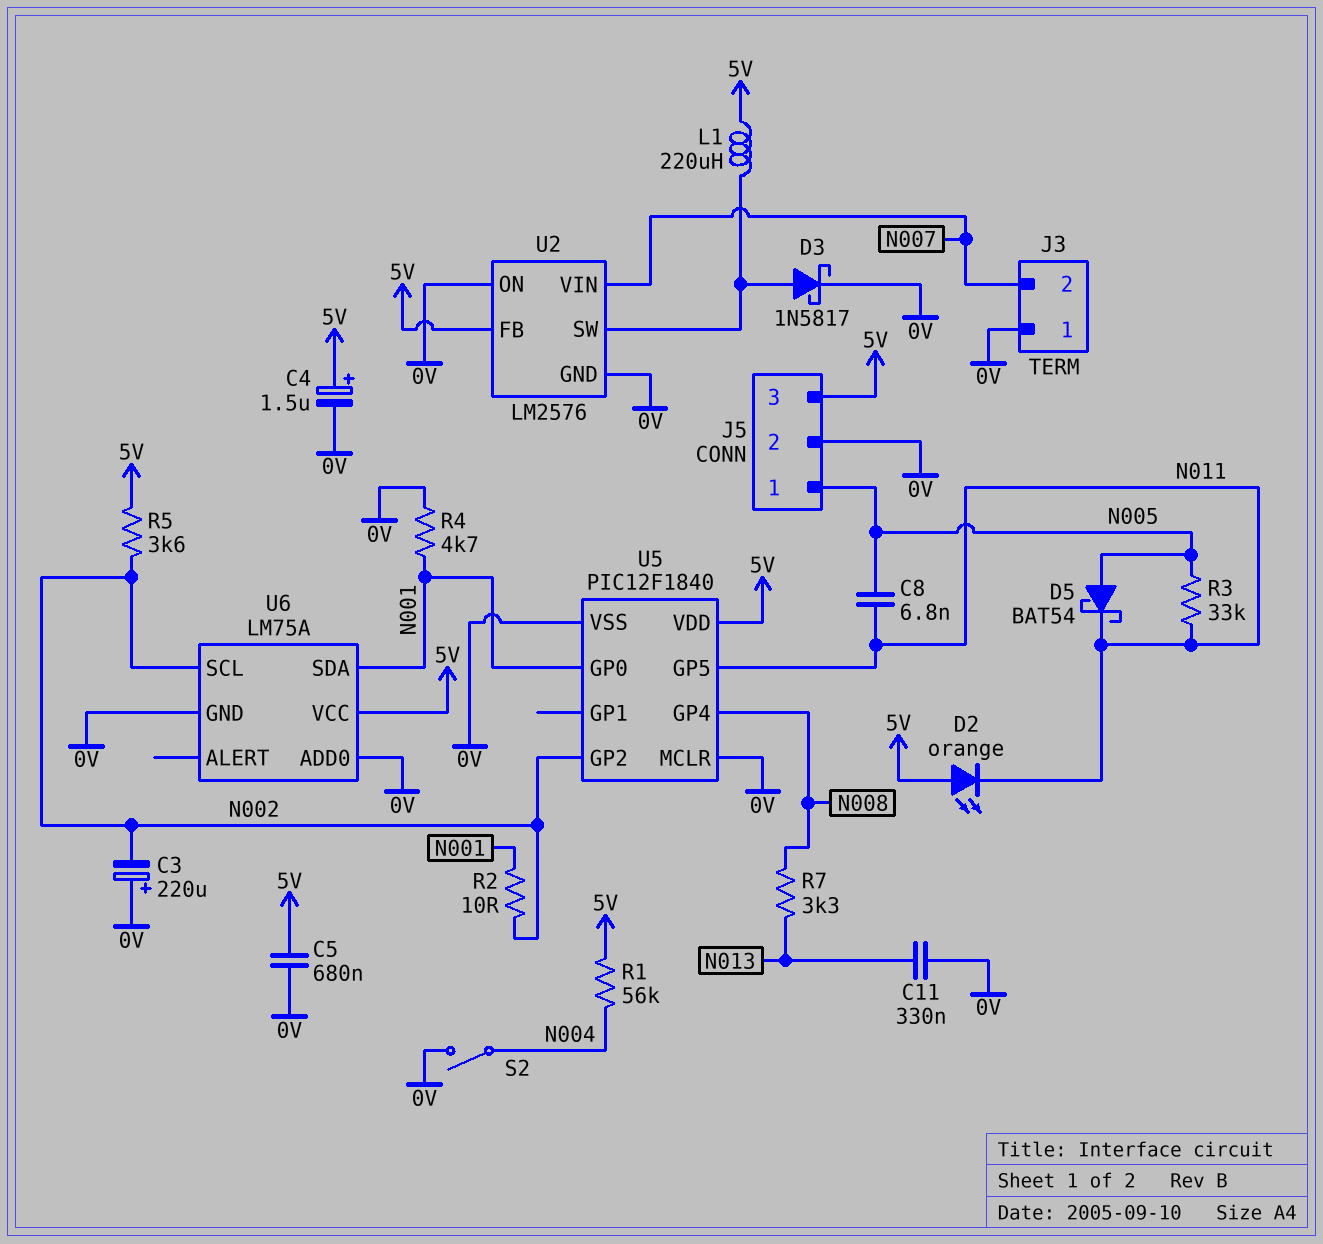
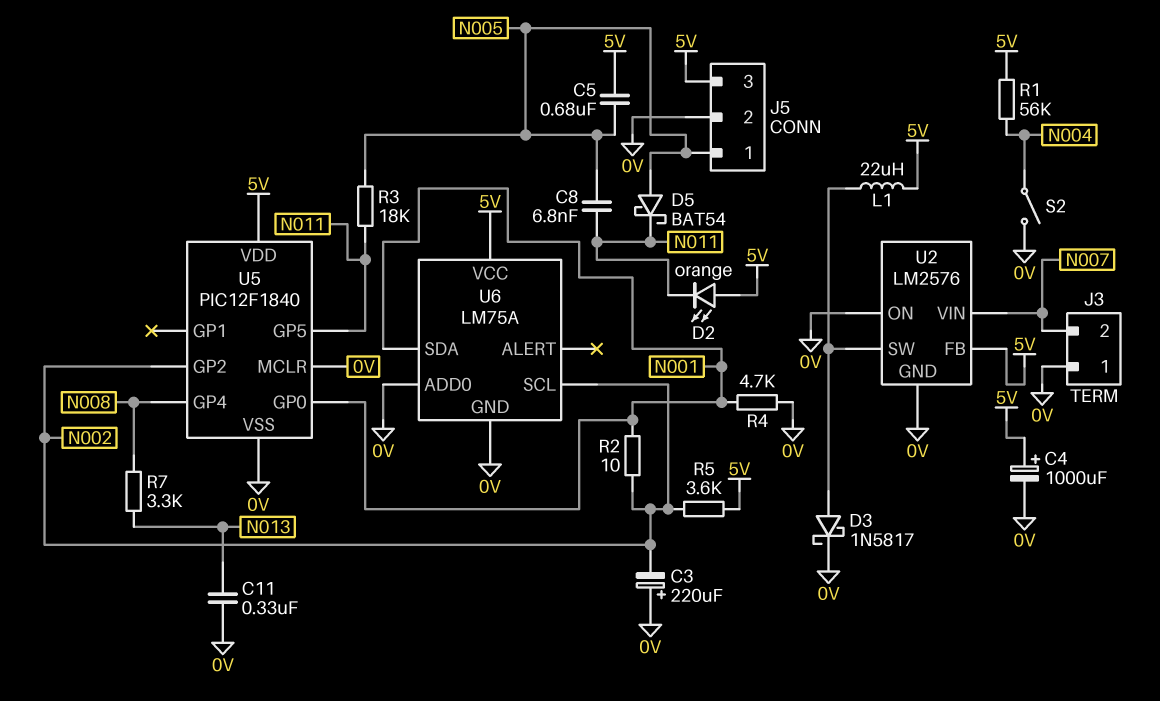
C4: 1.5uF (plus 5V, minus 0V) -> 1000uF (plus 5V, minus 0V)
C5: 680nF (0V, 5V) -> 680nF (5V, N005)
L1: 220uH (5V, U2/SW) -> 22uH (5V, U2/SW)
R3: 33k (N005, N011) -> 18k (N005, N011)

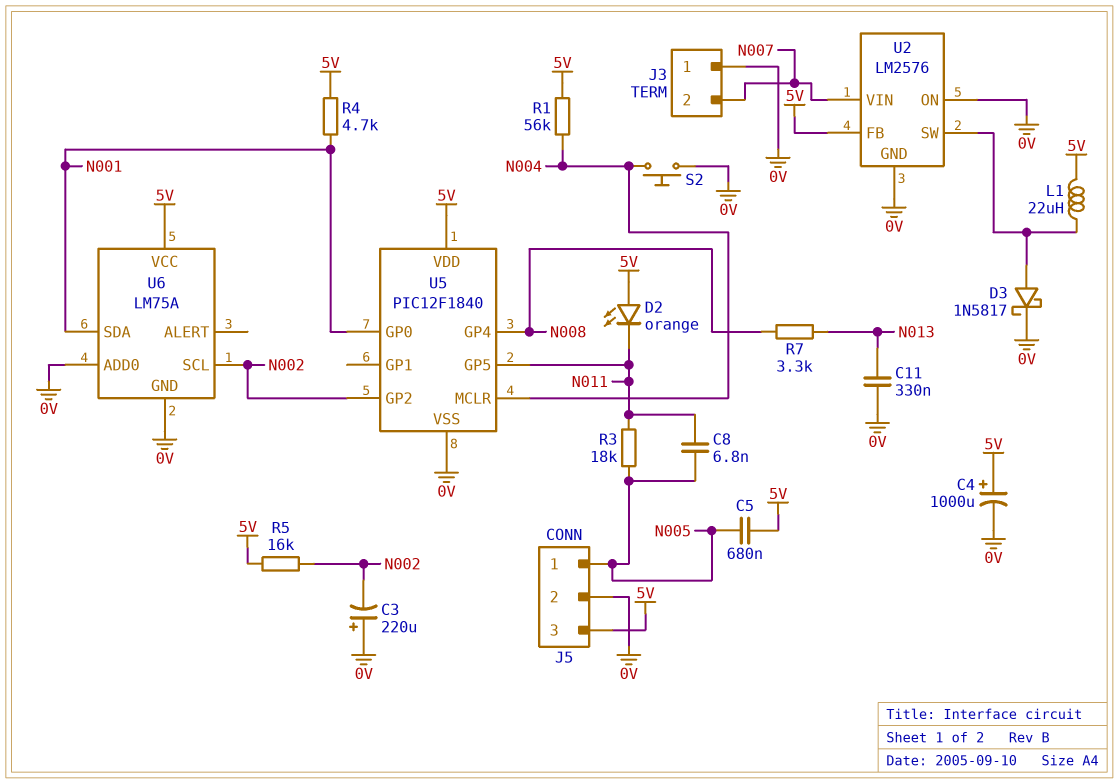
D5: schottky BAT54 (A N005, K N011) -> none
R2: 10 (N001, N002) -> none
R4: 4.7k (0V, N001) -> 4.7k (5V, N001)
R5: 3.6k (5V, N002) -> 16k (5V, N002)
S2: switch (0V, N004) -> button (0V, N004)
U5 pin MCLR: 0V -> N004

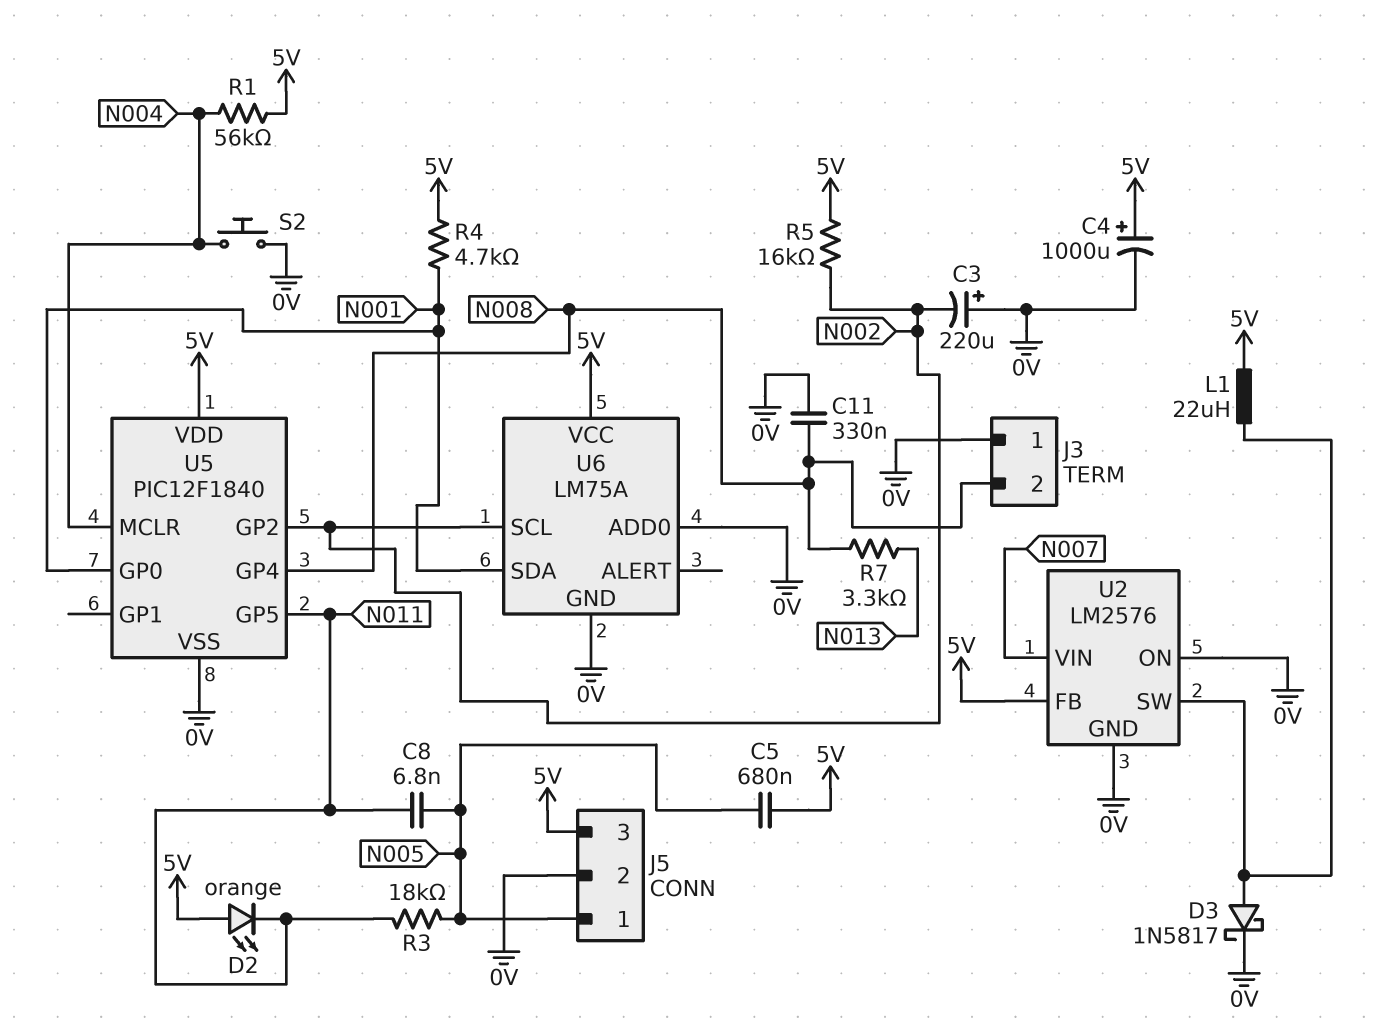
C11: 330nF (0V, N013) -> 330nF (0V, N008)
J3 pin 2: N007 -> N008

